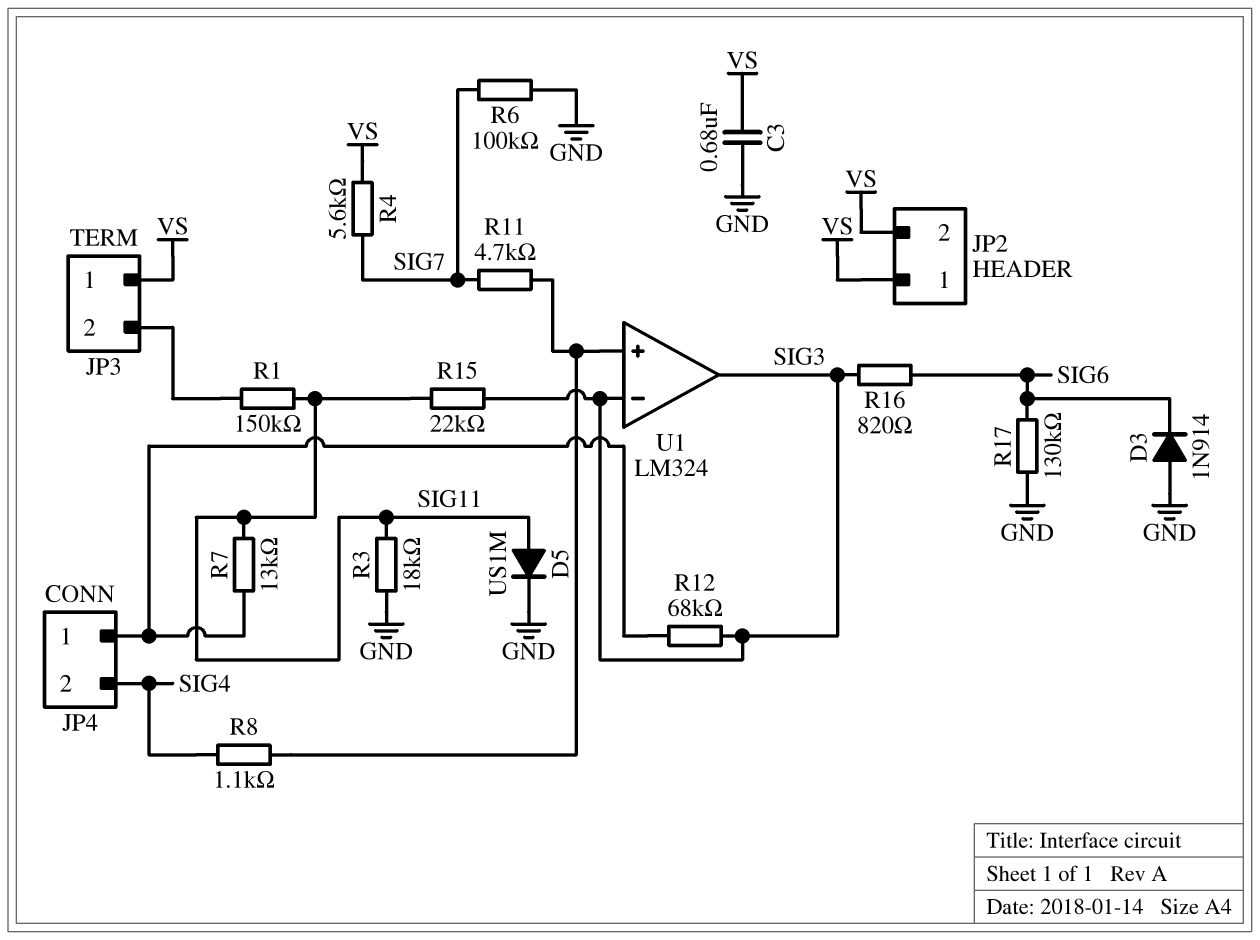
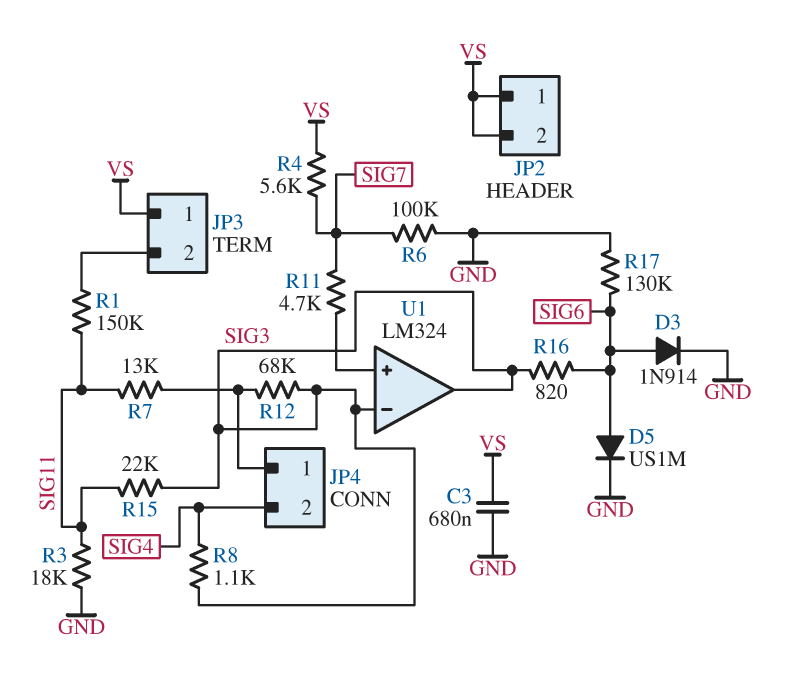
D3: diode 1N914 (A GND, K SIG6) -> diode 1N914 (A SIG6, K GND)
D5: diode US1M (A SIG11, K GND) -> diode US1M (A SIG6, K GND)
R8: 1.1k (SIG4, U1/in+) -> 1.1k (SIG3, SIG4)

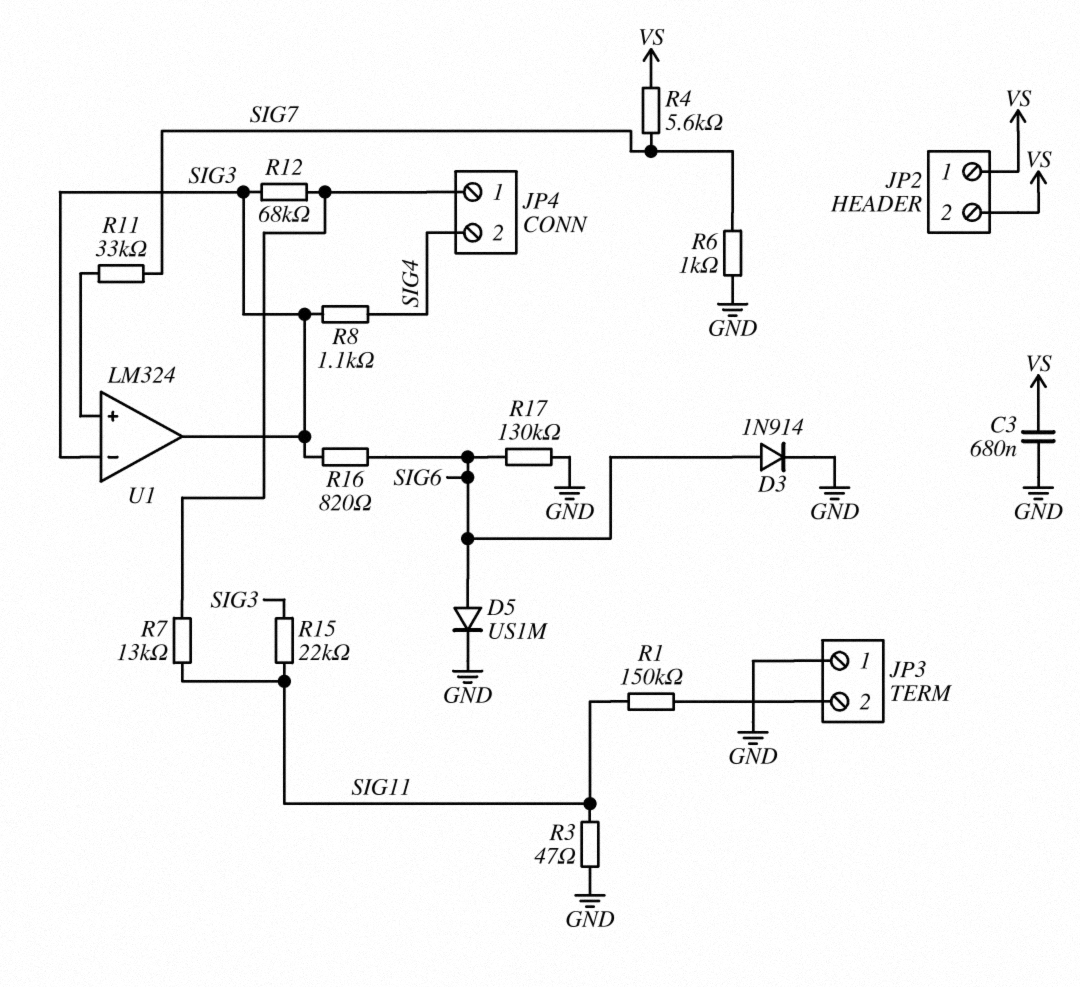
JP3 pin 1: VS -> GND
R3: 18k (GND, SIG11) -> 47 (GND, SIG11)
R6: 100k (GND, SIG7) -> 1k (GND, SIG7)
R11: 4.7k (SIG7, U1/in+) -> 33k (SIG7, U1/in+)

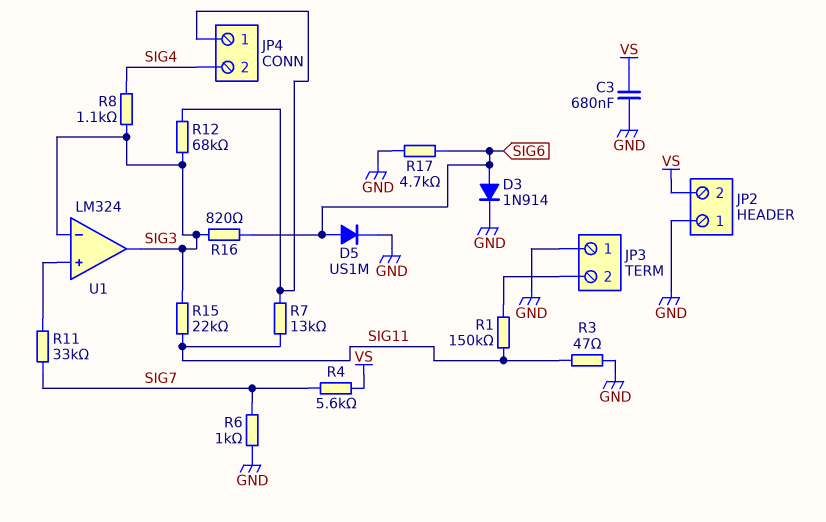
JP2 pin 1: VS -> GND
R17: 130k (GND, SIG6) -> 4.7k (GND, SIG6)

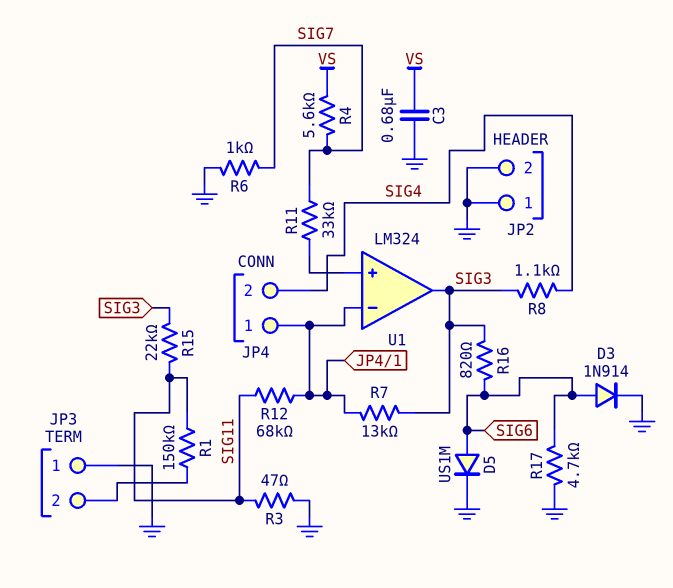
JP2 pin 2: VS -> GND
R7: 13k (JP4/1, SIG11) -> 13k (JP4/1, SIG3)
R12: 68k (JP4/1, SIG3) -> 68k (JP4/1, SIG11)
U1 pin in-: SIG3 -> JP4/1

